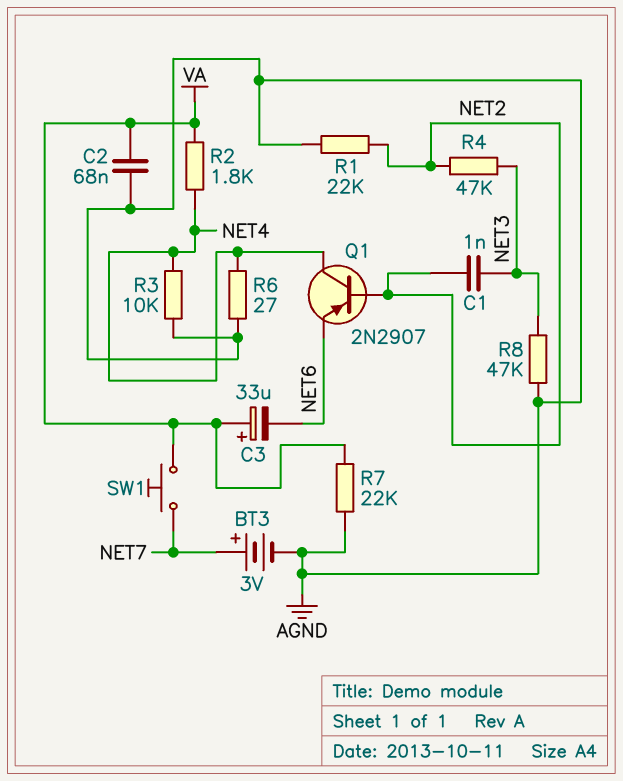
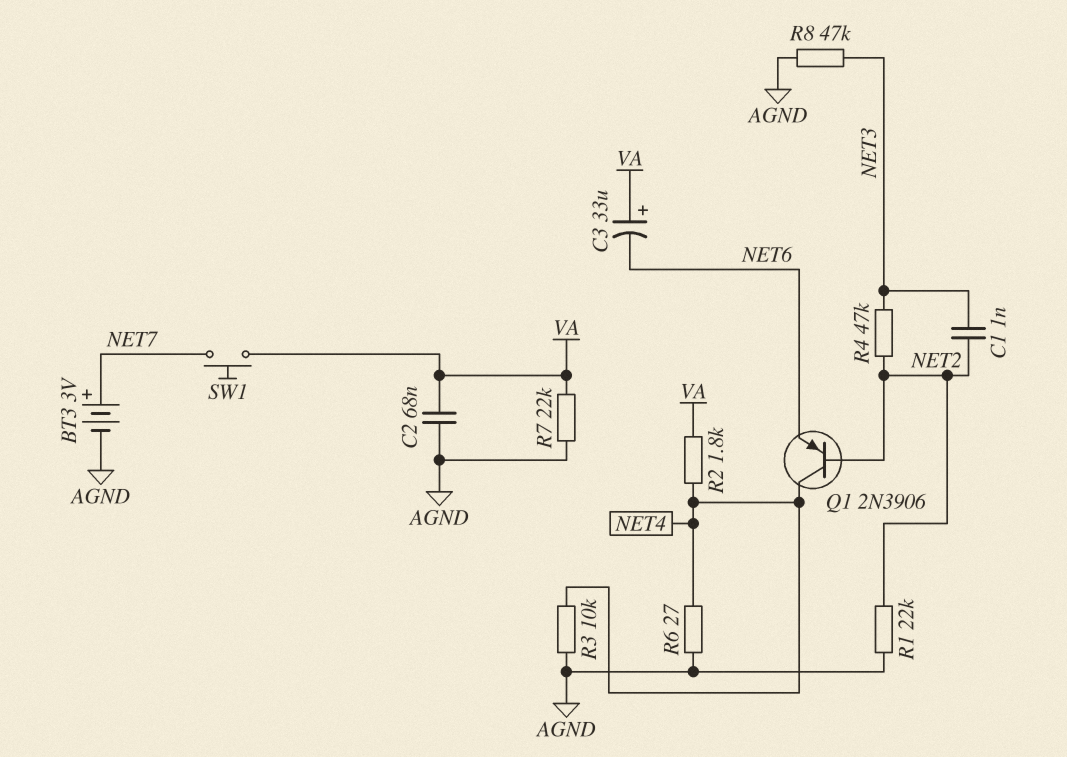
Q1: PNP 2N2907 (B NET2, C NET4, E NET6) -> PNP 2N3906 (B NET2, C NET4, E NET6)

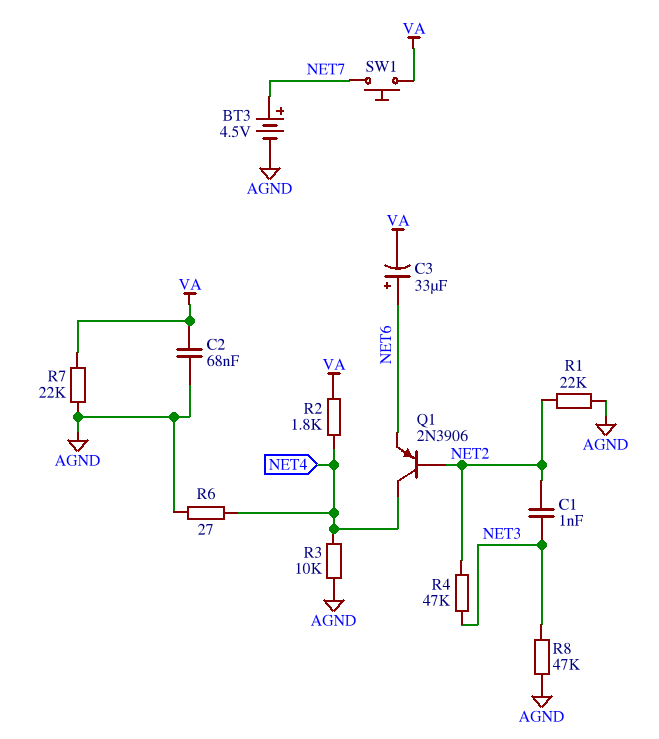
BT3: 3V (plus NET7, minus AGND) -> 4.5V (plus NET7, minus AGND)
C3: 33uF (plus VA, minus NET6) -> 33uF (plus NET6, minus VA)

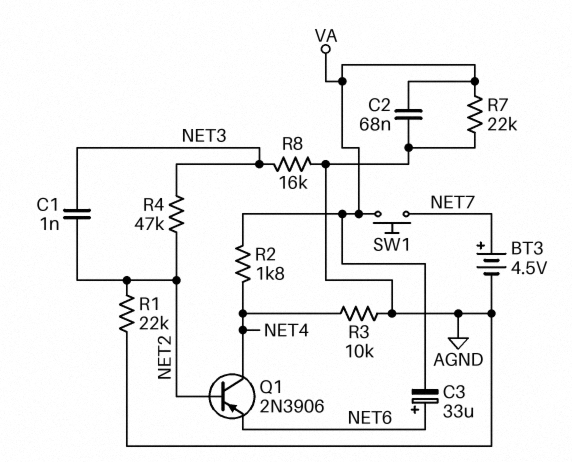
R6: 27 (AGND, NET4) -> none
R8: 47k (AGND, NET3) -> 16k (AGND, NET3)

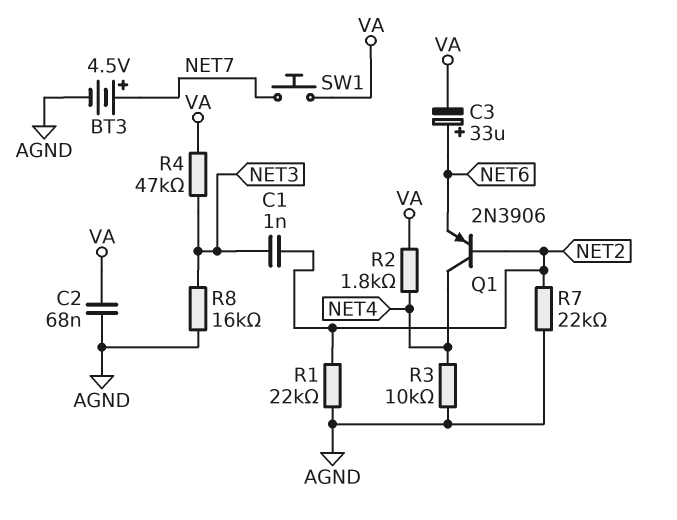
R4: 47k (NET2, NET3) -> 47k (NET3, VA)
R7: 22k (AGND, VA) -> 22k (AGND, NET2)

